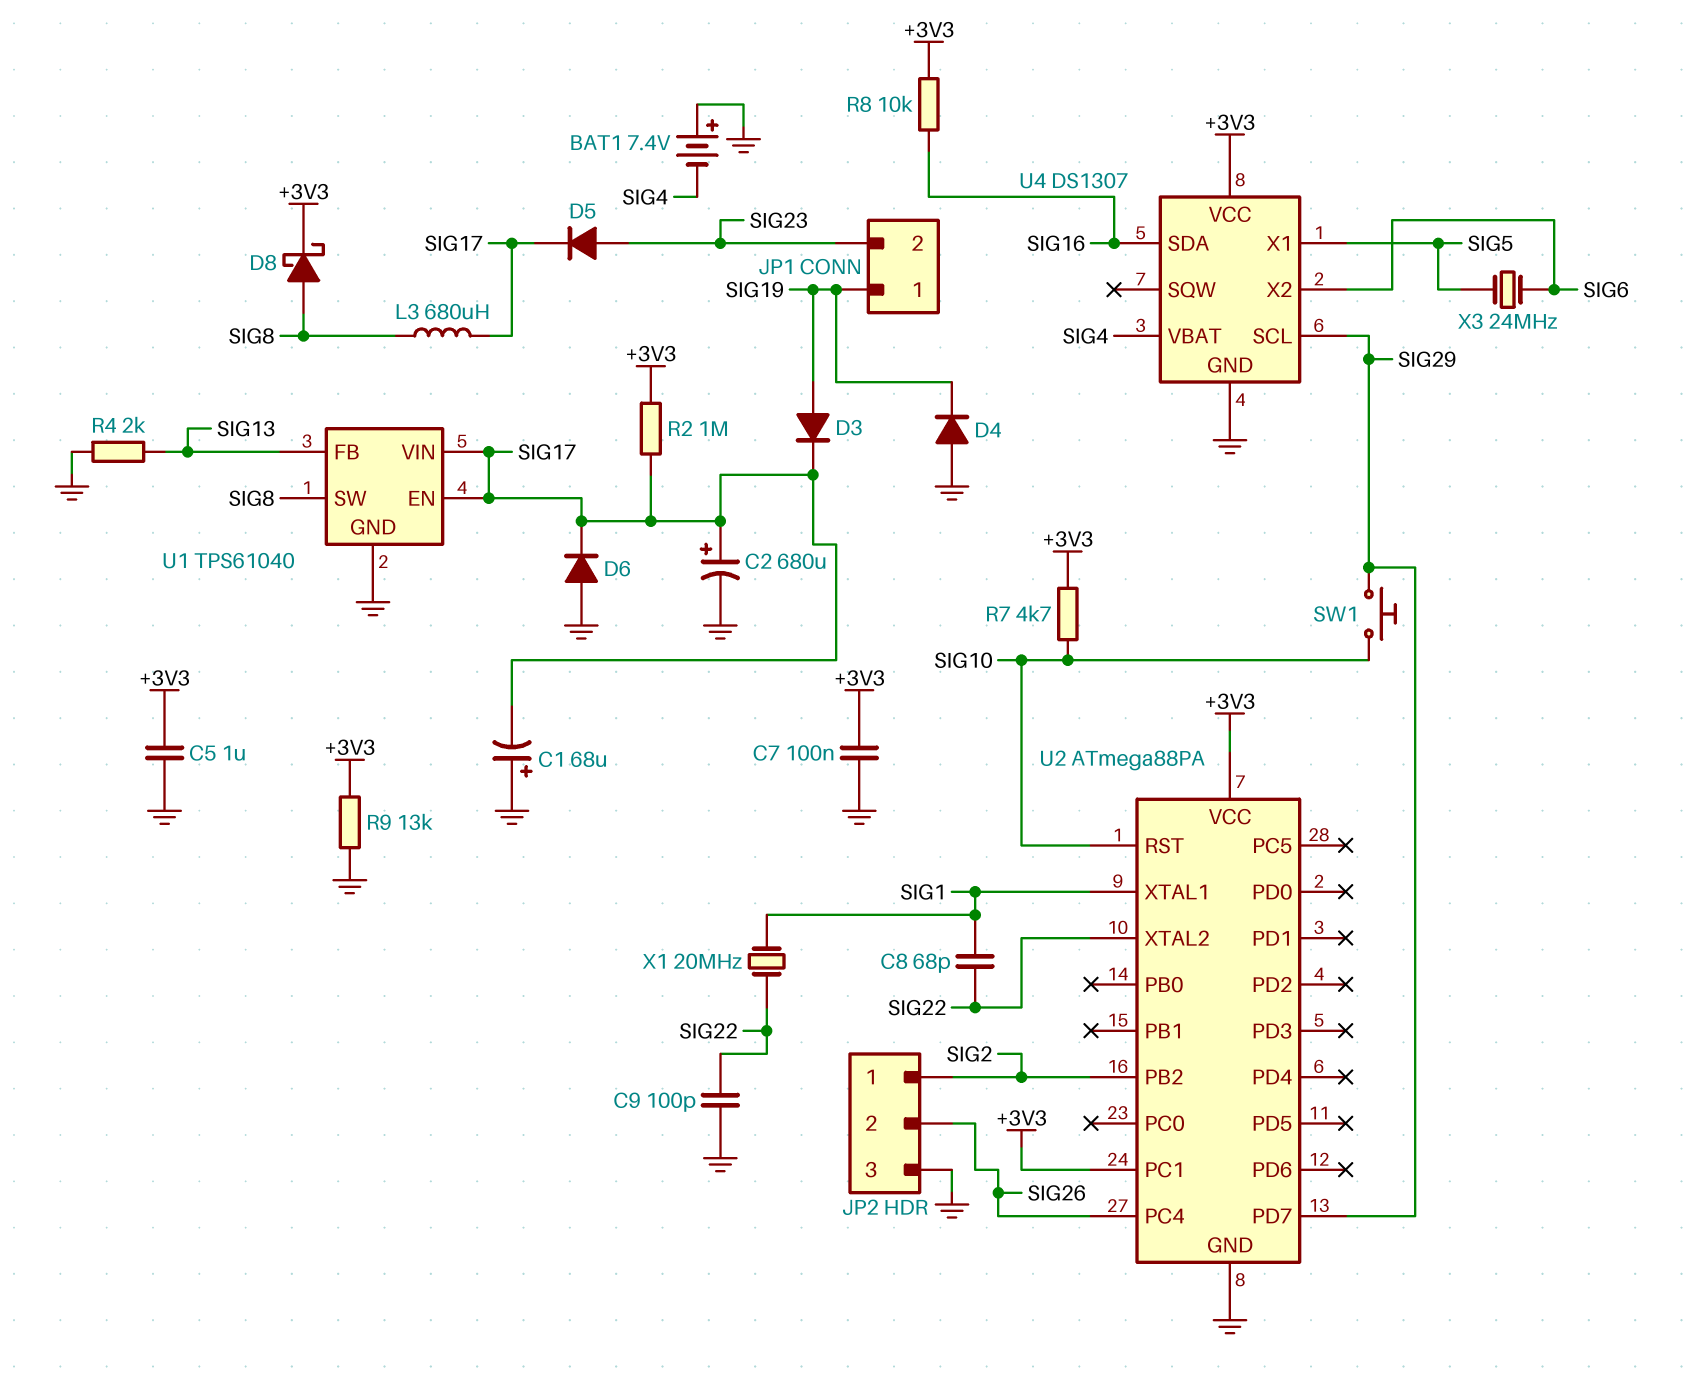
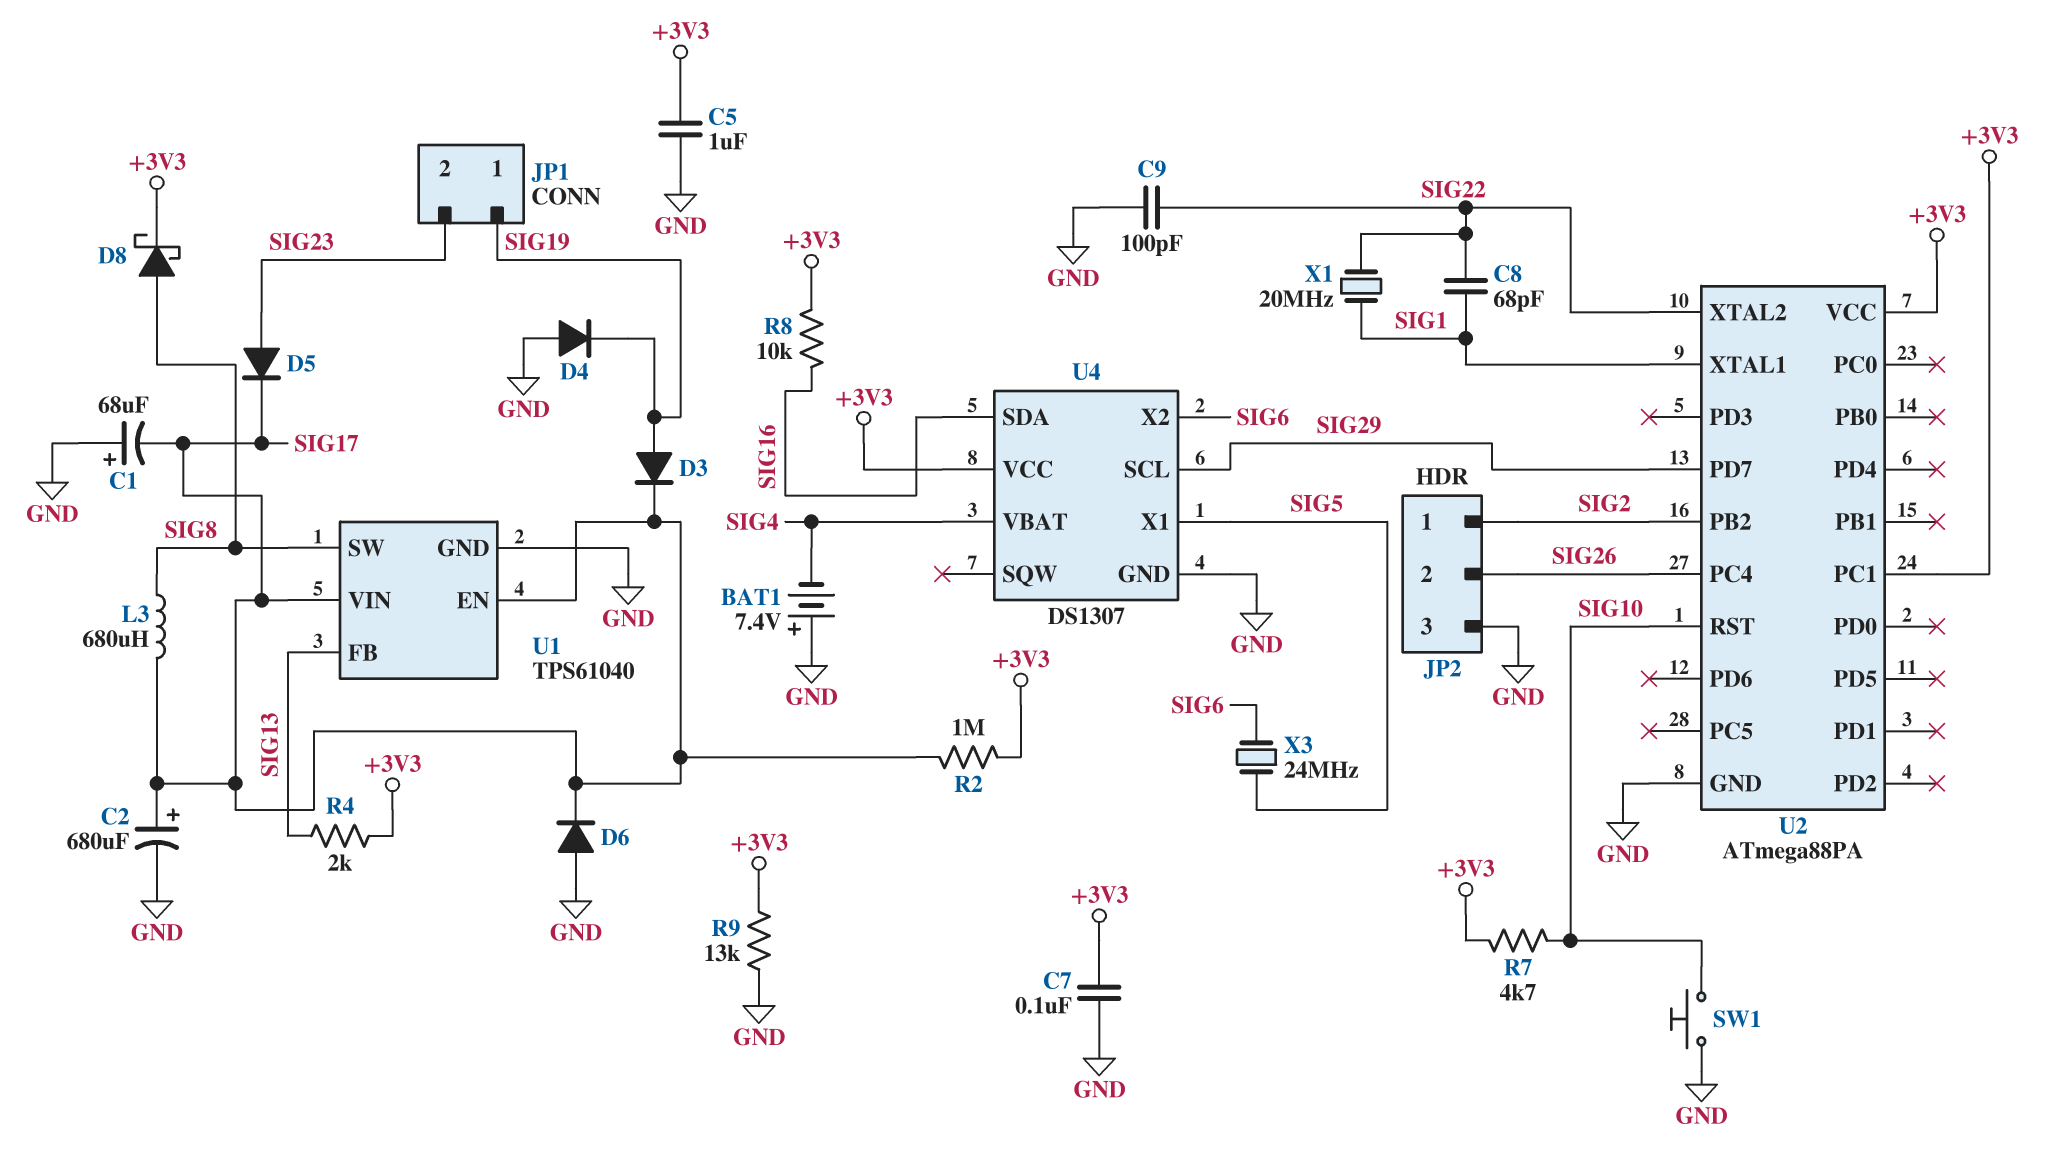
R4: 2k (GND, SIG13) -> 2k (+3V3, SIG13)
SW1: button (SIG10, SIG29) -> button (GND, SIG10)

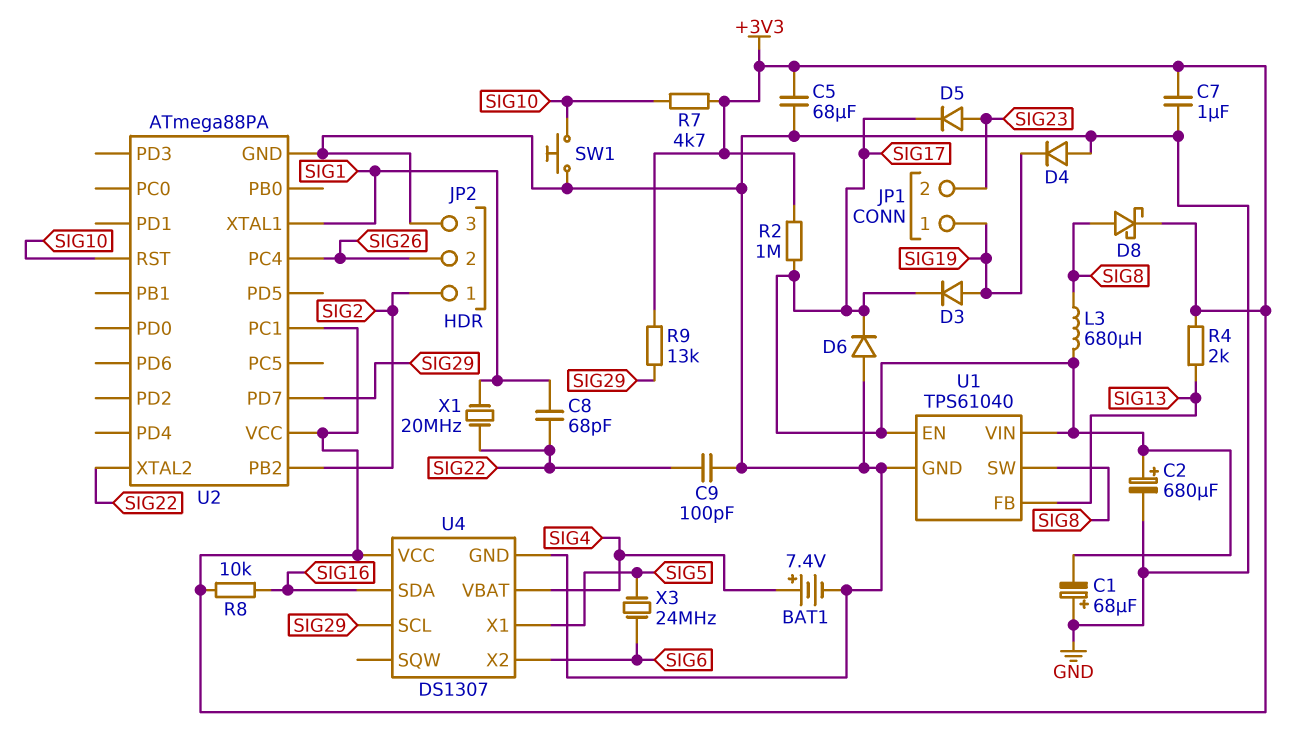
BAT1: 7.4V (plus GND, minus SIG4) -> 7.4V (plus SIG4, minus GND)
C5: 1uF (+3V3, GND) -> 68uF (+3V3, GND)
C7: 100nF (+3V3, GND) -> 1uF (+3V3, GND)
R9: 13k (+3V3, GND) -> 13k (+3V3, SIG29)

